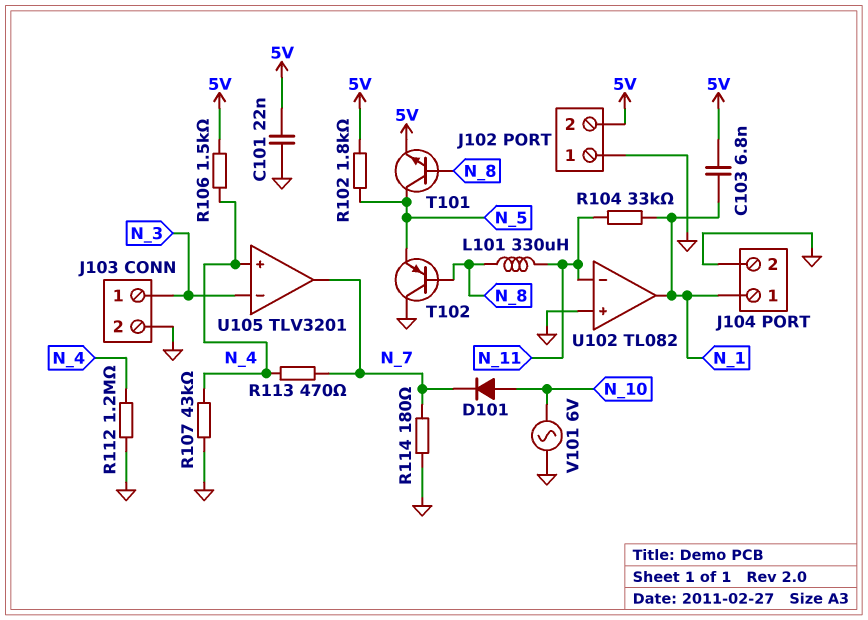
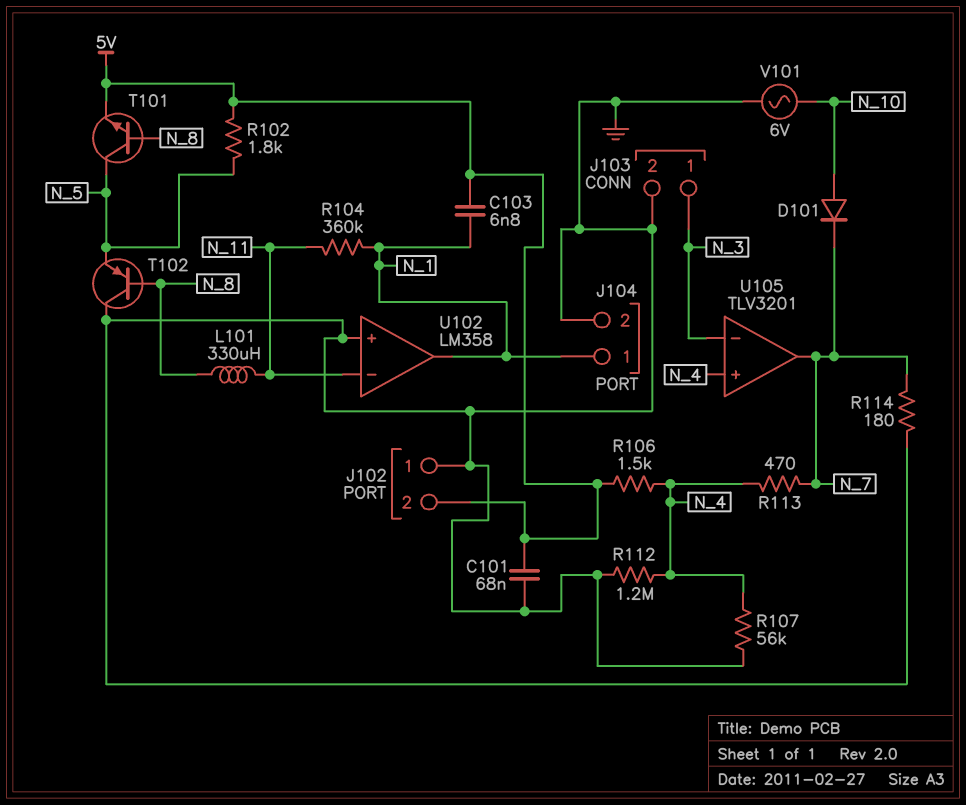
C101: 22nF (5V, GND) -> 68nF (5V, GND)
R104: 33k (N_1, N_11) -> 360k (N_1, N_11)
R107: 43k (GND, N_4) -> 56k (GND, N_4)
U102: TL082 -> LM358

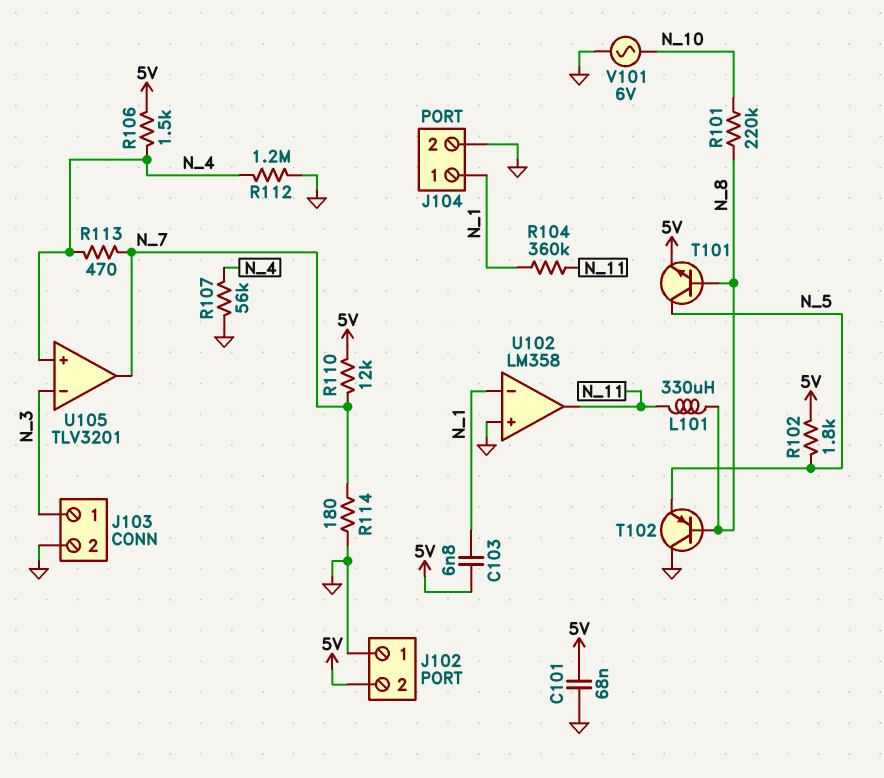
D101: diode (A N_10, K N_7) -> none
R101: none -> 220k (N_8, N_10)
R110: none -> 12k (5V, N_7)
U102 pin in-: N_11 -> N_1
U102 pin out: N_1 -> N_11

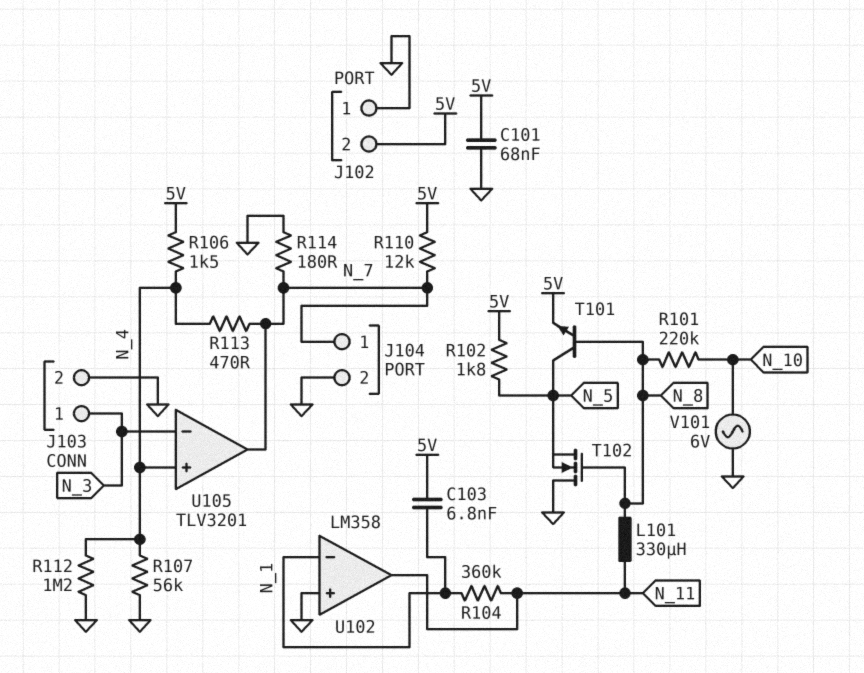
J104 pin 1: N_1 -> N_7
T102: PNP (B N_8, C GND, E N_5) -> NMOS (G N_8, D GND, S N_5)

